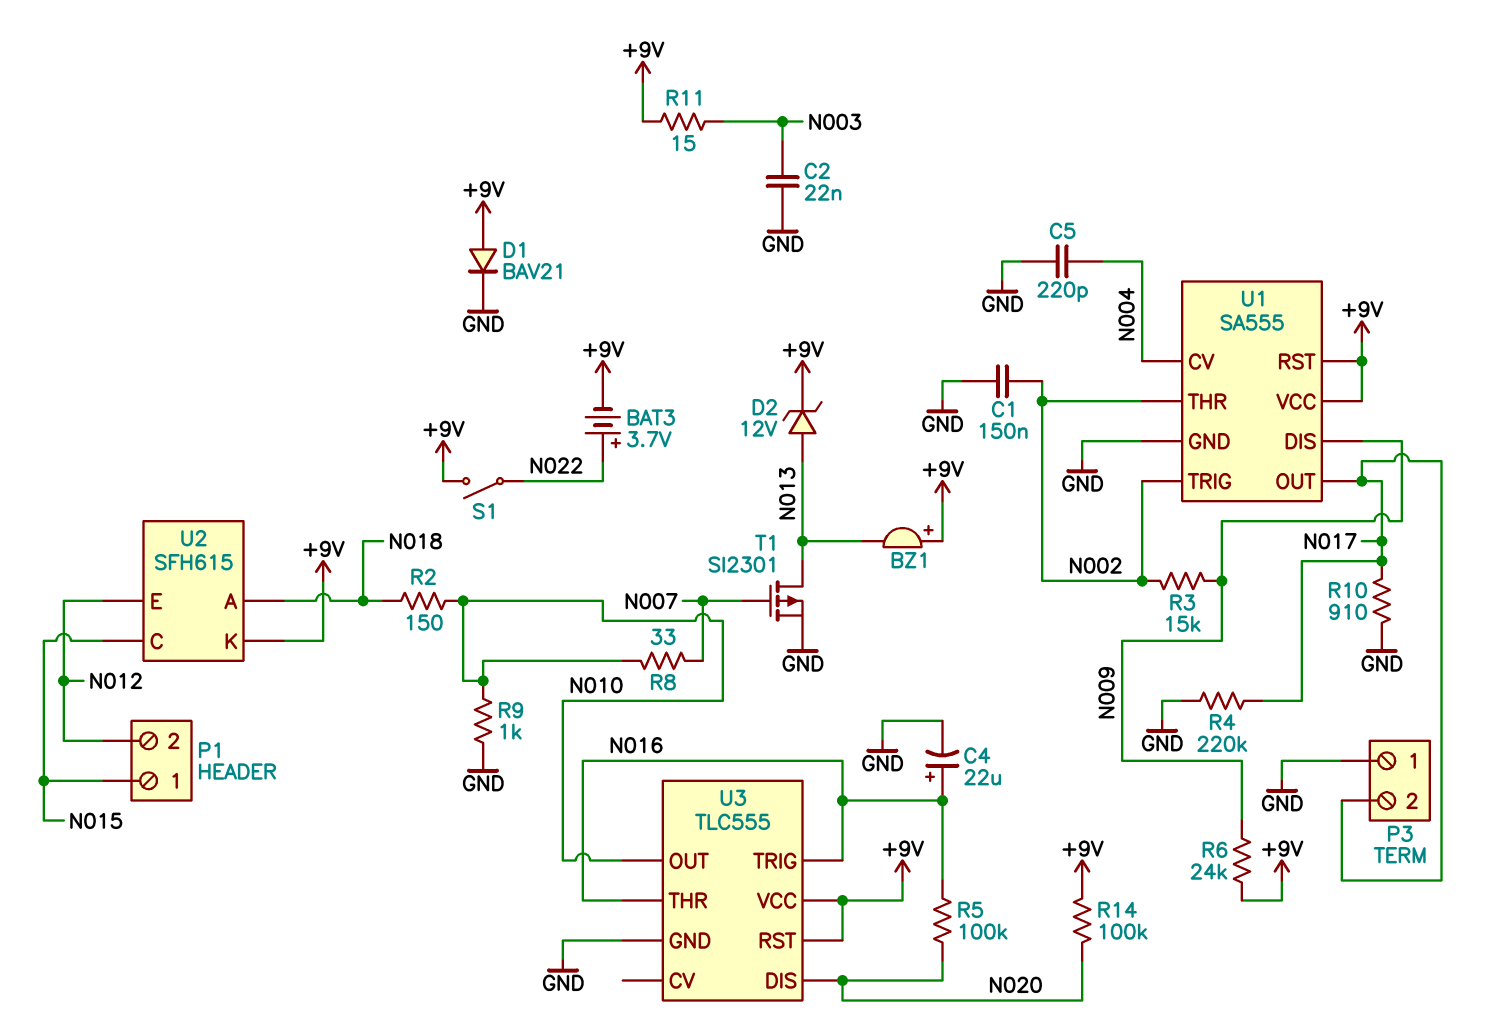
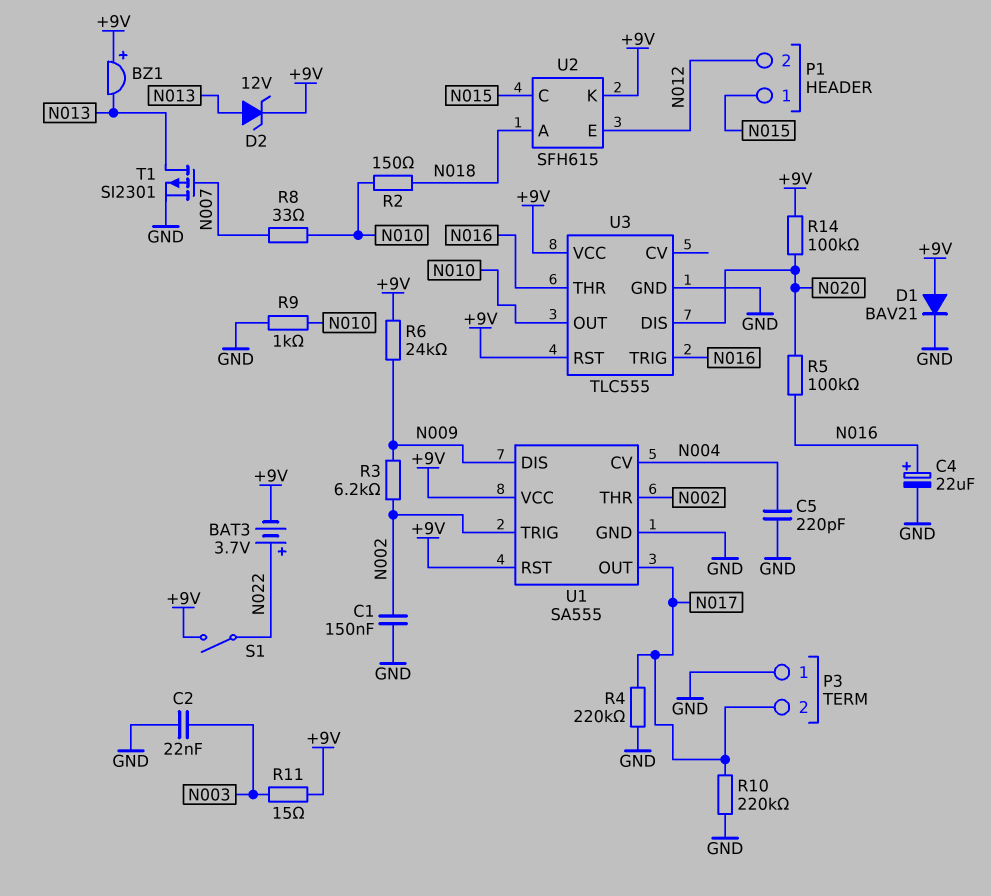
R3: 15k (N002, N009) -> 6.2k (N002, N009)
R10: 910 (GND, N017) -> 220k (GND, N017)

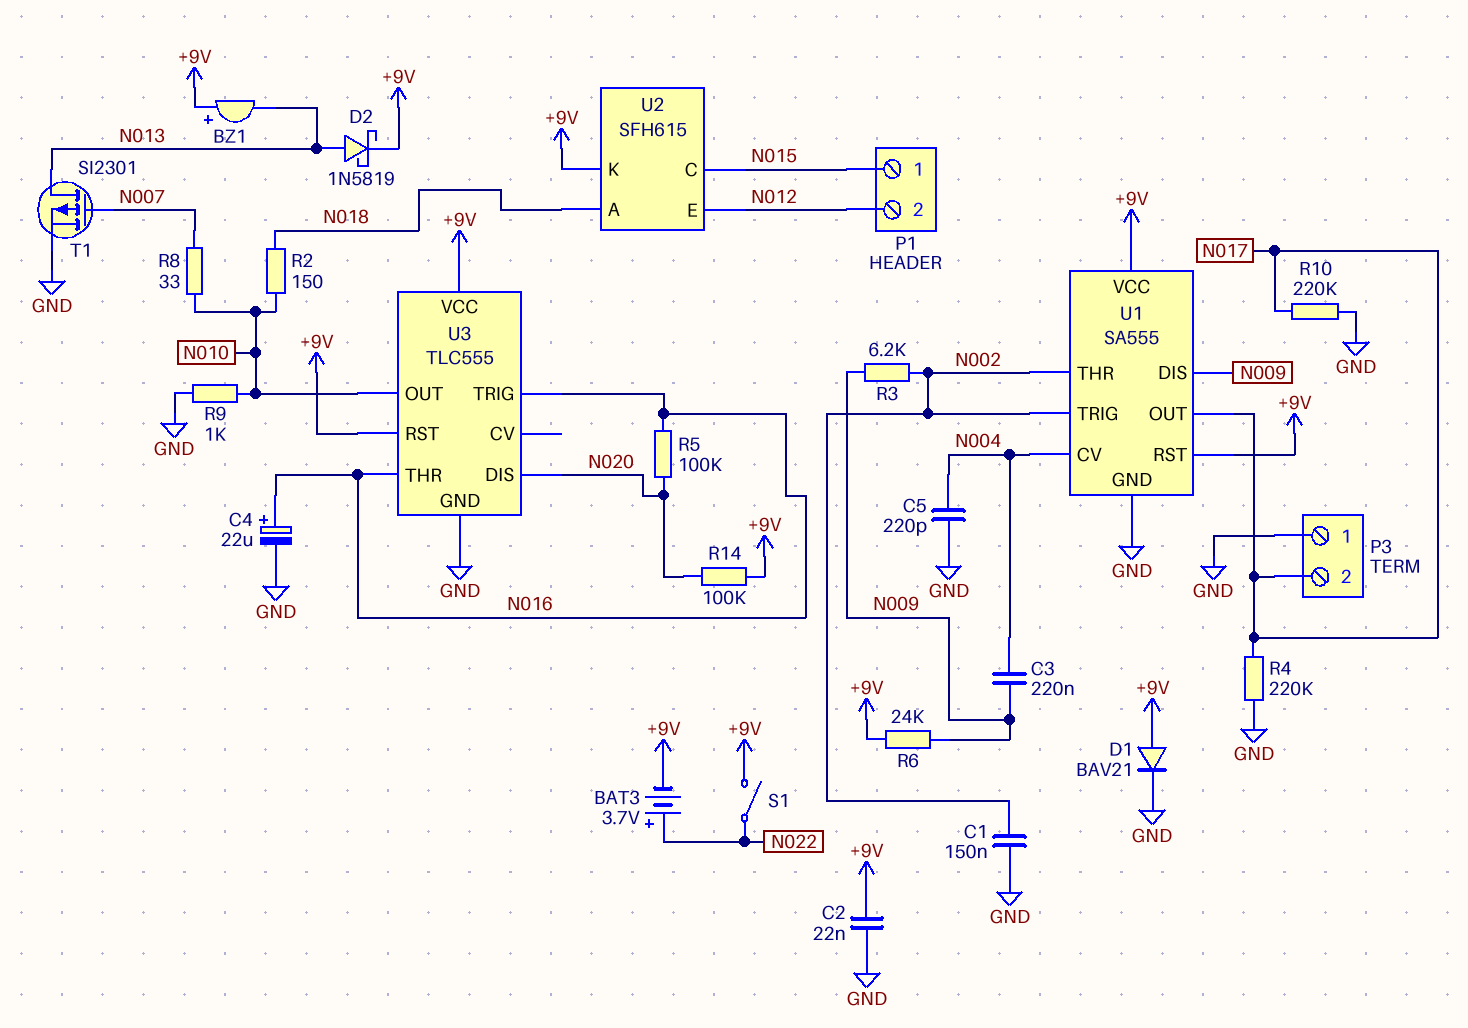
C2: 22nF (GND, N003) -> 22nF (+9V, GND)
C3: none -> 220nF (N004, N009)
D2: zener 12V (A N013, K +9V) -> schottky 1N5819 (A N013, K +9V)
R11: 15 (+9V, N003) -> none

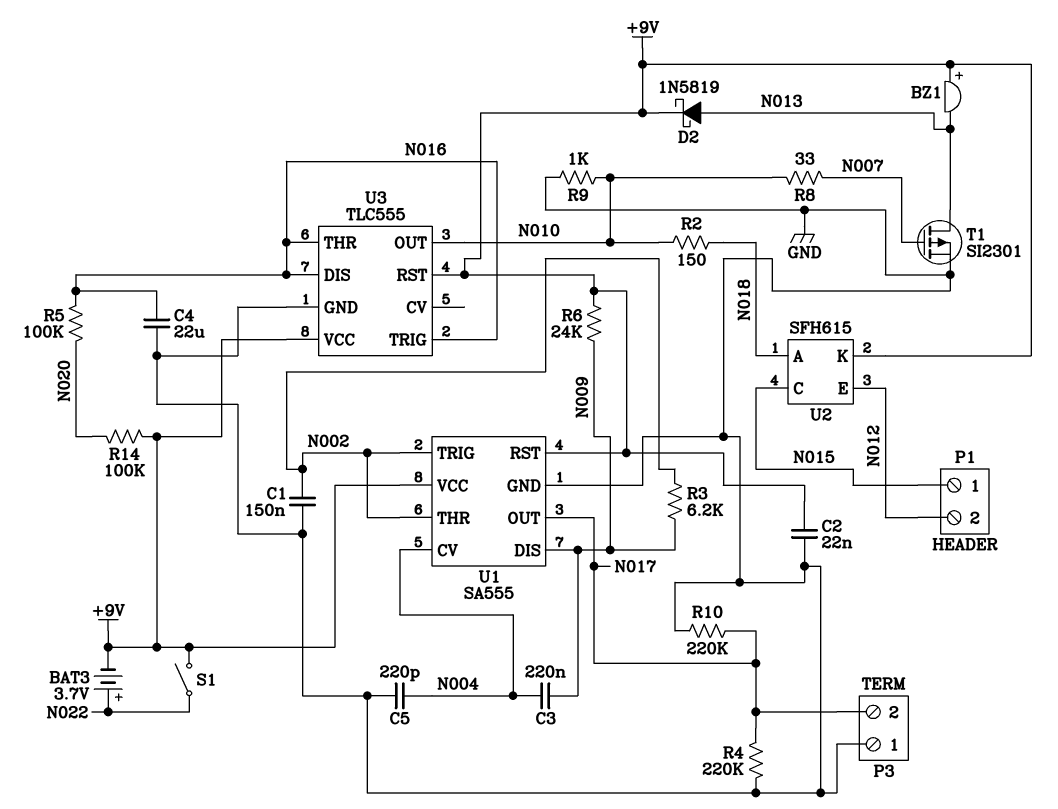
C4: 22uF (plus N016, minus GND) -> 22uF (GND, N016)
D1: diode BAV21 (A +9V, K GND) -> none
U3 pin DIS: N020 -> N016

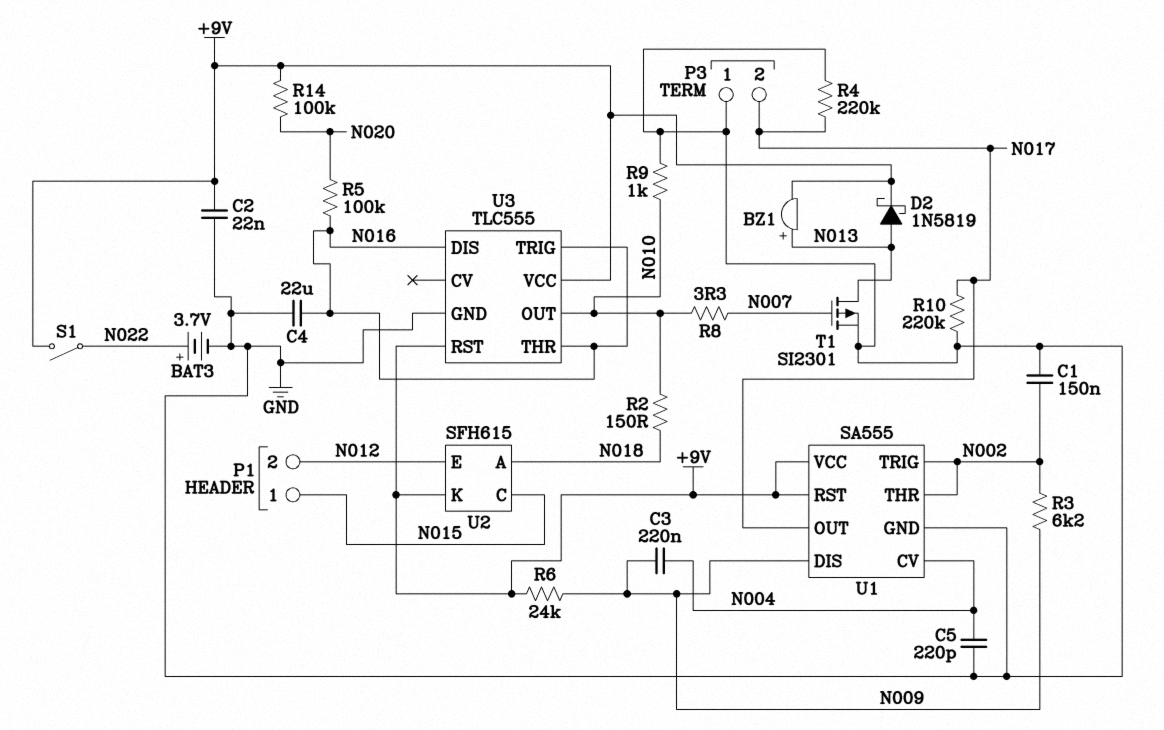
BAT3: 3.7V (plus N022, minus +9V) -> 3.7V (plus N022, minus GND)
BZ1: buzzer (plus +9V, minus N013) -> buzzer (plus N013, minus +9V)
R8: 33 (N007, N010) -> 3.3 (N007, N010)

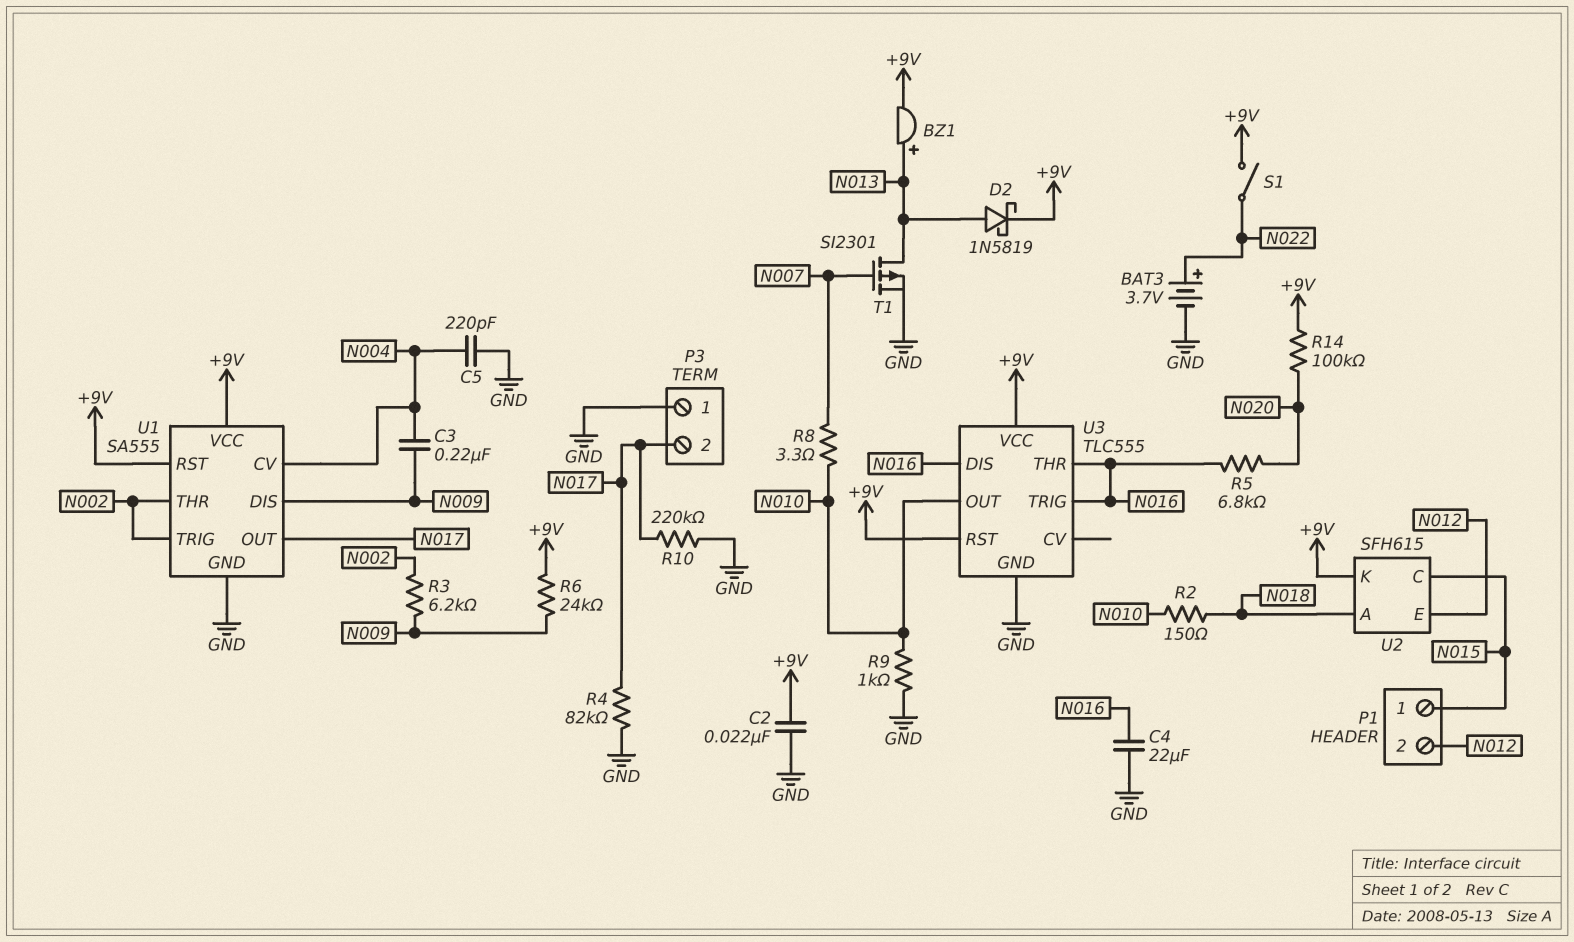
C1: 150nF (GND, N002) -> none
R4: 220k (GND, N017) -> 82k (GND, N017)
R5: 100k (N016, N020) -> 6.8k (N016, N020)

